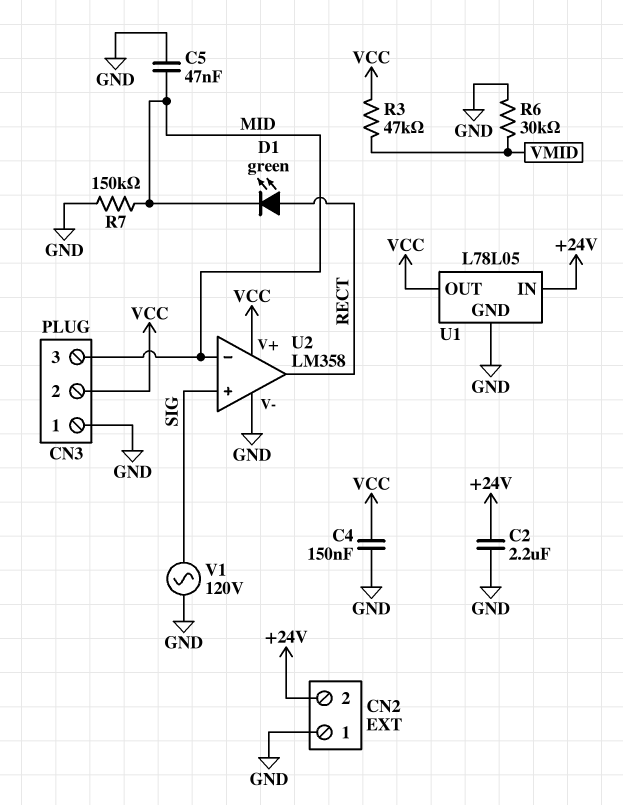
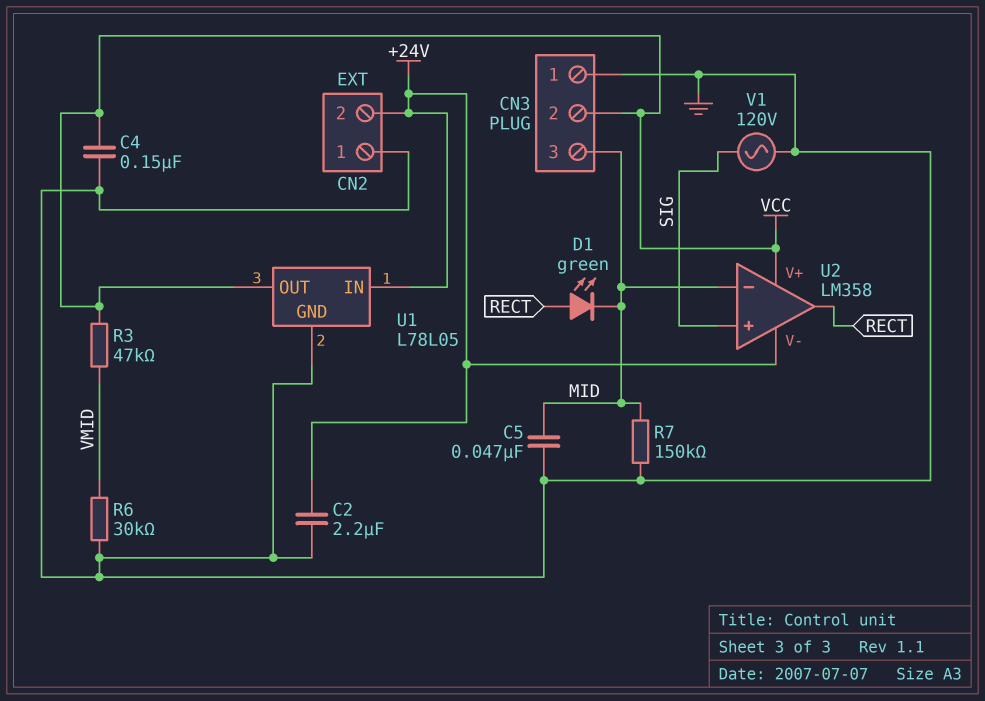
U2 pin V-: GND -> +24V

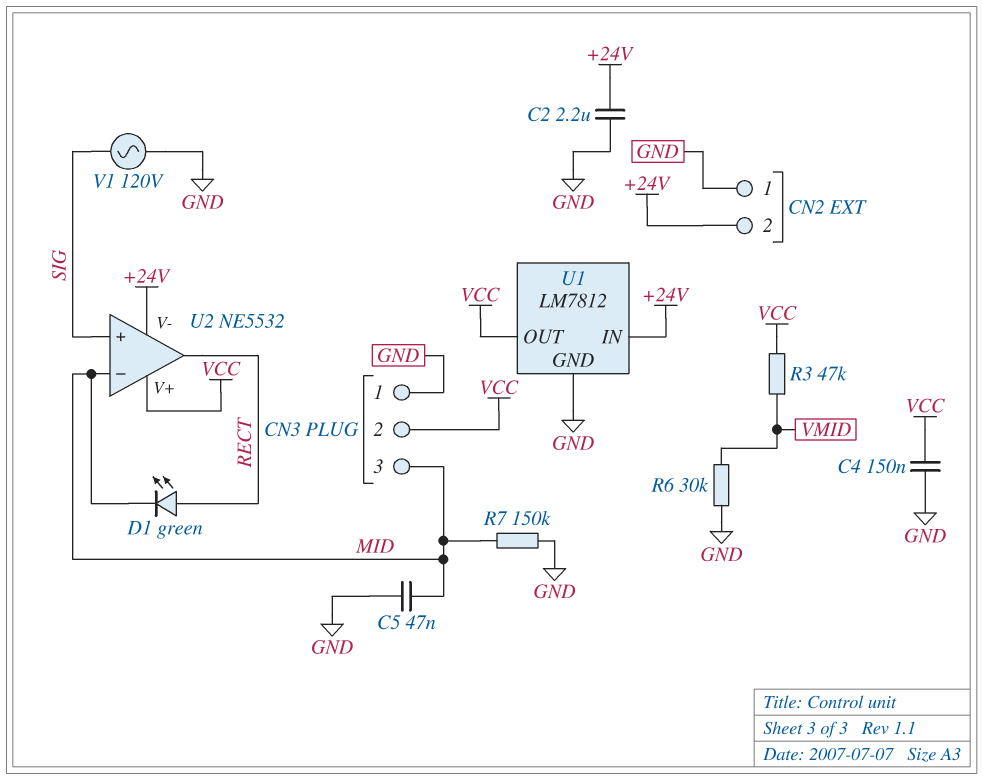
U1: L78L05 -> LM7812
U2: LM358 -> NE5532

